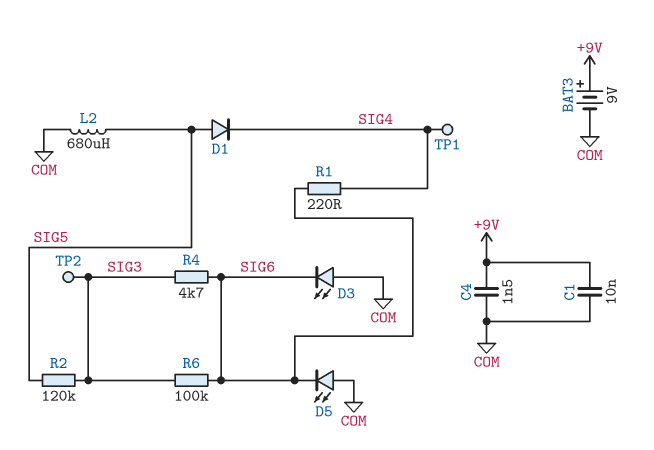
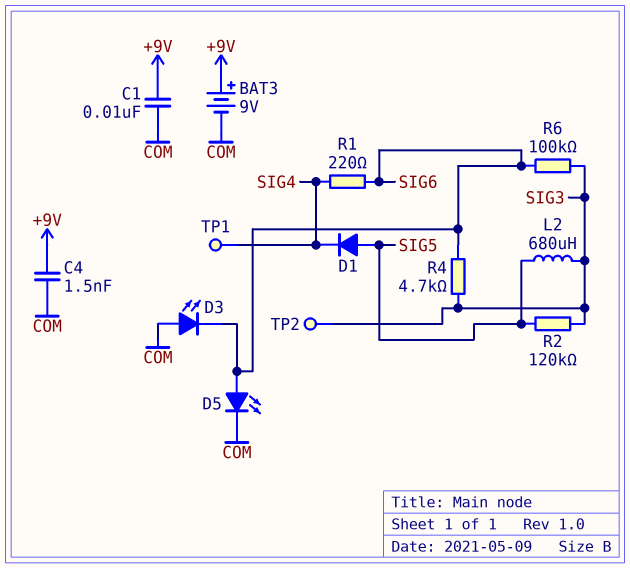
D5: LED (A COM, K SIG6) -> LED (A SIG6, K COM)
L2: 680uH (COM, SIG5) -> 680uH (SIG3, SIG5)

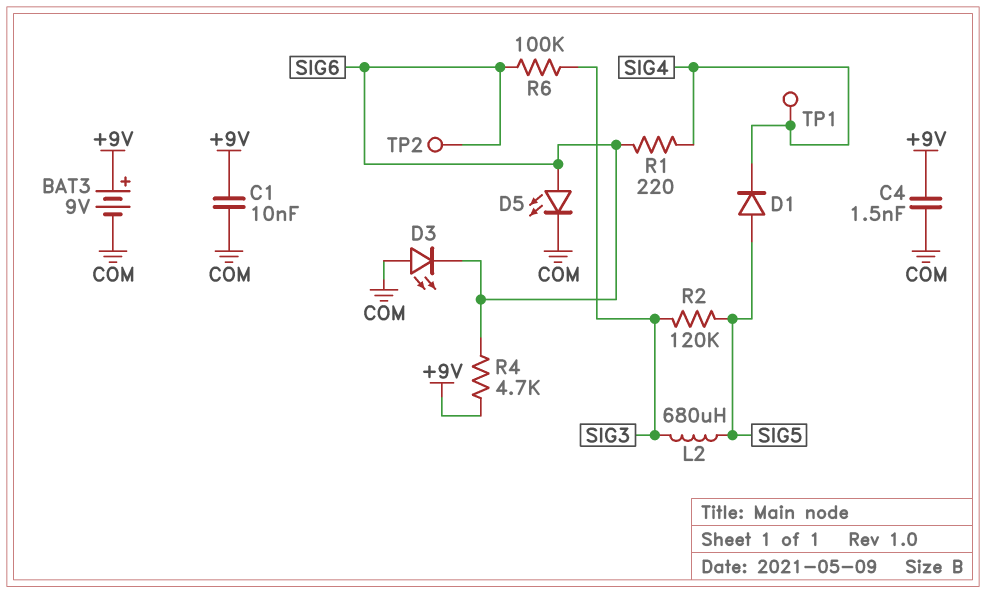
R4: 4.7k (SIG3, SIG6) -> 4.7k (+9V, SIG6)
TP2: test point (SIG3) -> test point (SIG6)

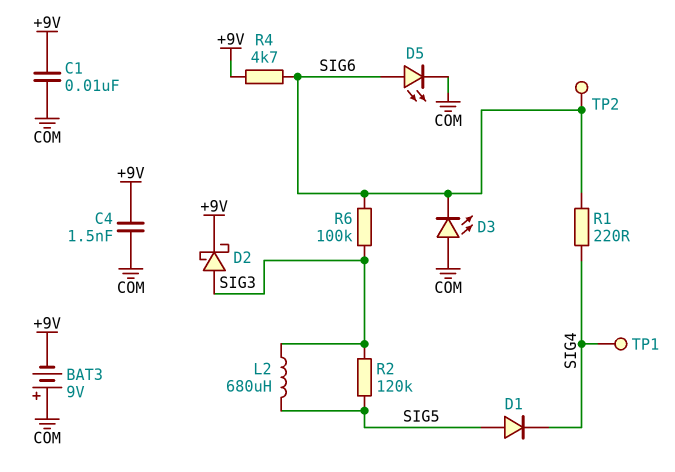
BAT3: 9V (plus +9V, minus COM) -> 9V (plus COM, minus +9V)
D2: none -> schottky (A SIG3, K +9V)

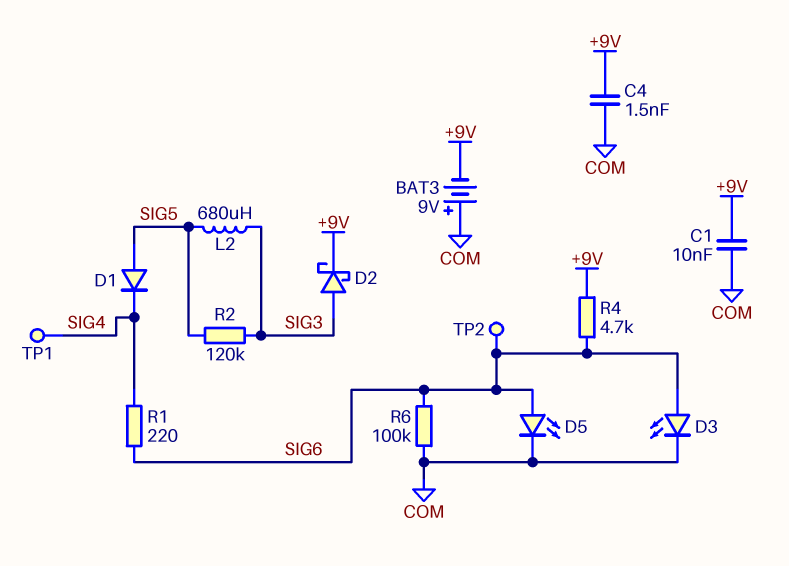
D3: LED (A COM, K SIG6) -> LED (A SIG6, K COM)
R6: 100k (SIG3, SIG6) -> 100k (COM, SIG6)

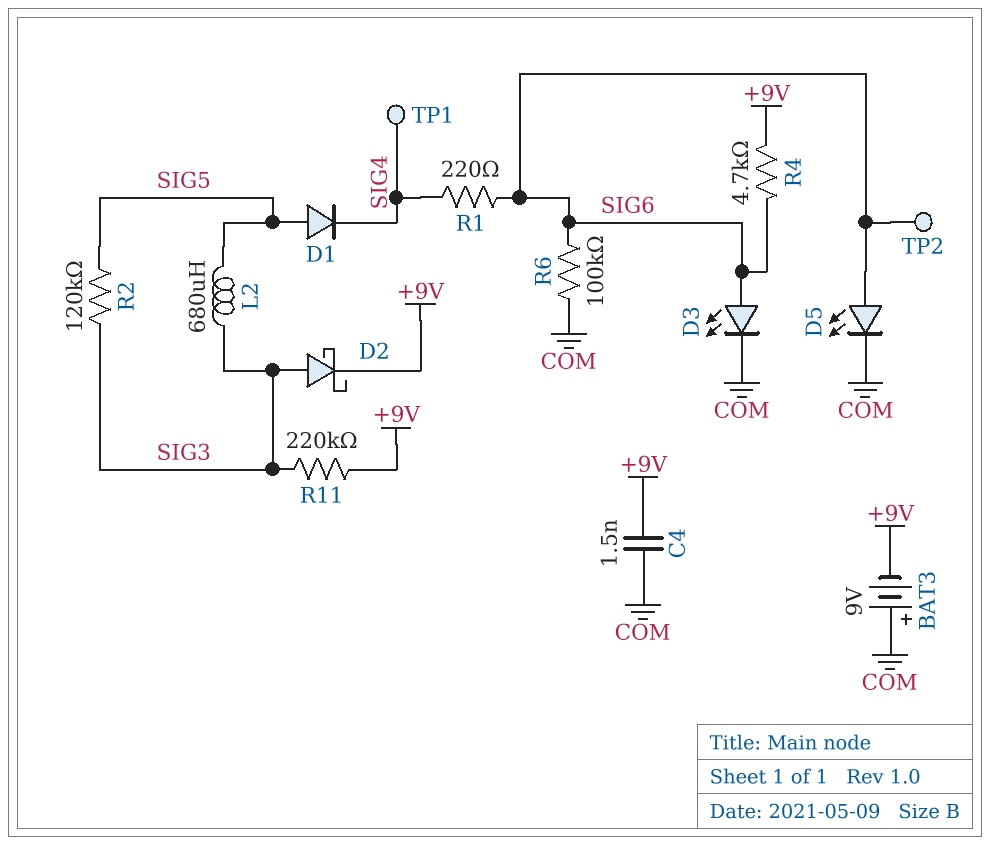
C1: 10nF (+9V, COM) -> none
R11: none -> 220k (+9V, SIG3)

